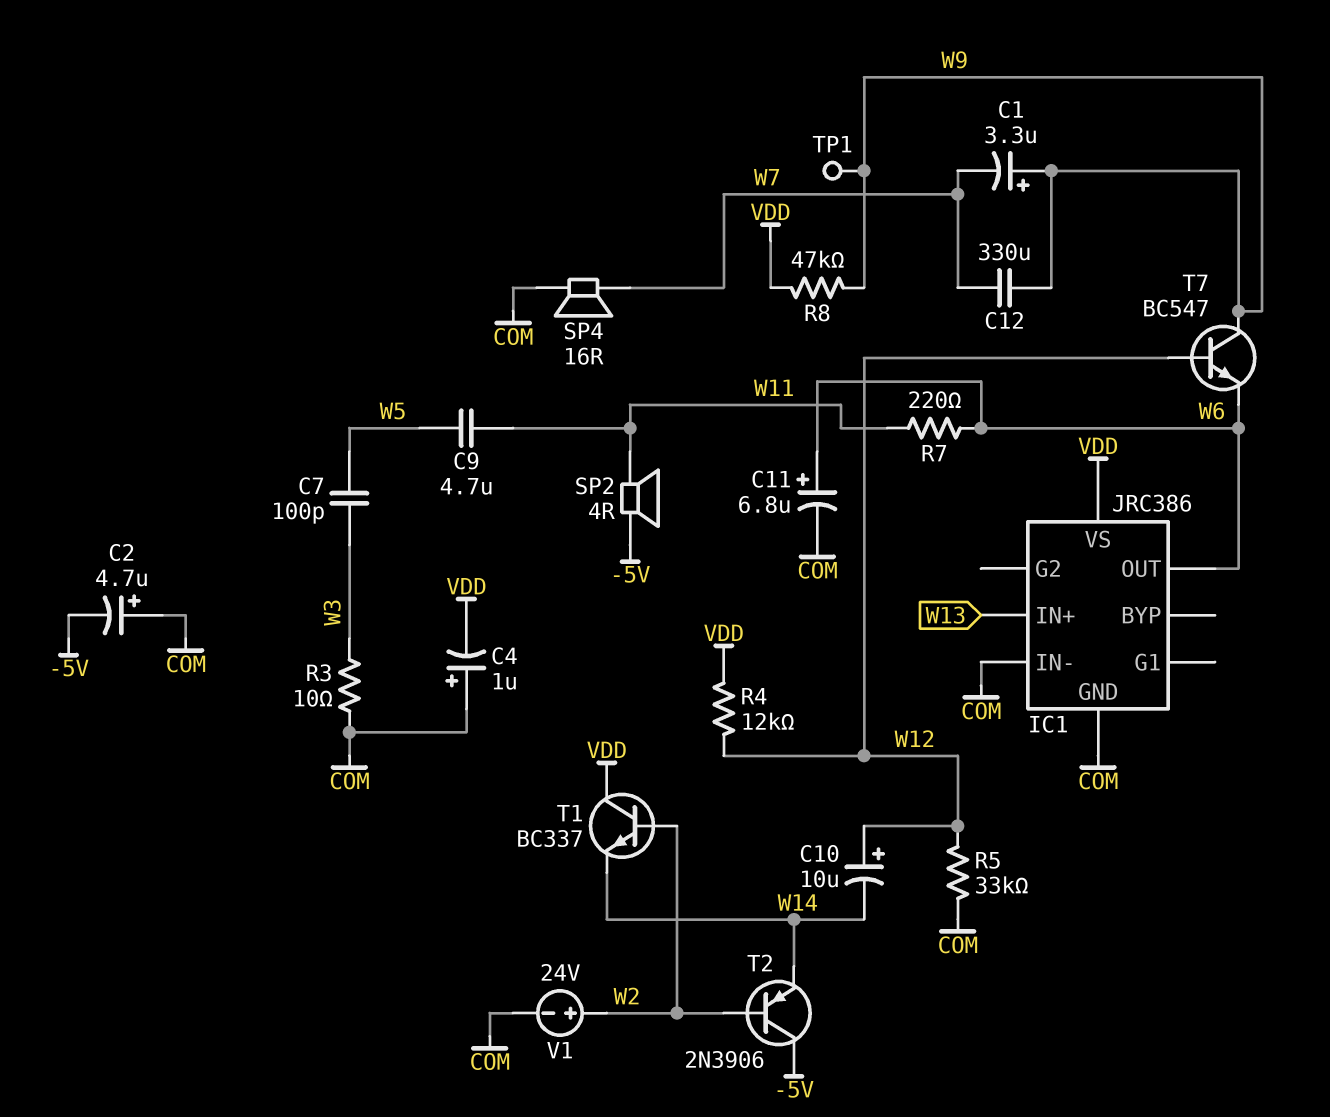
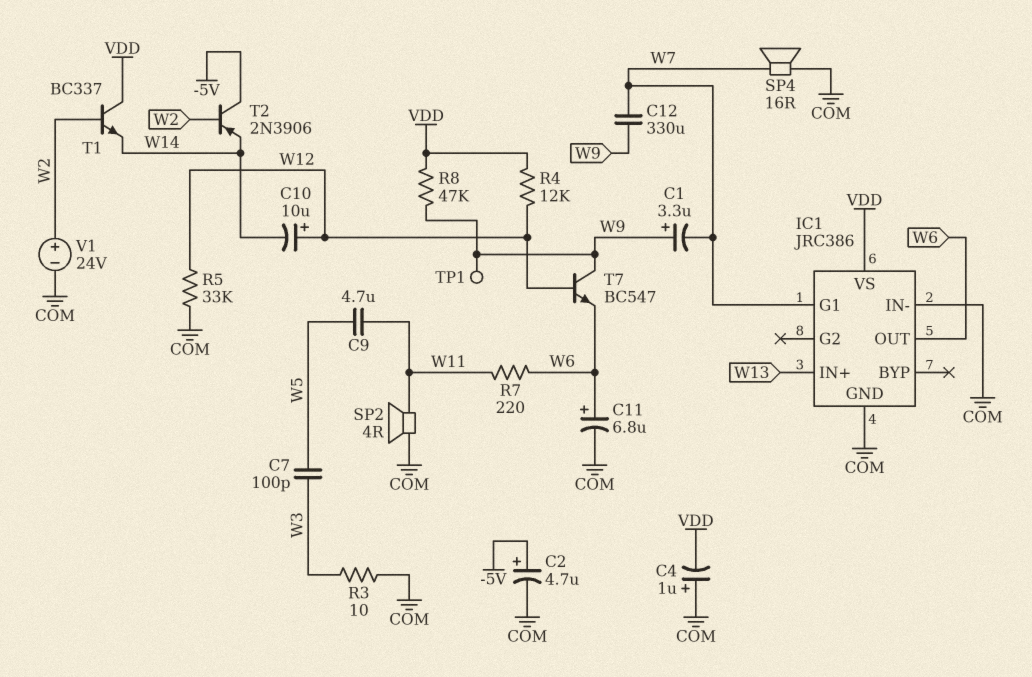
C2: 4.7uF (plus COM, minus -5V) -> 4.7uF (plus -5V, minus COM)
IC1 pin G1: none -> W7
SP2: speaker 4R (-5V, W11) -> speaker 4R (COM, W11)

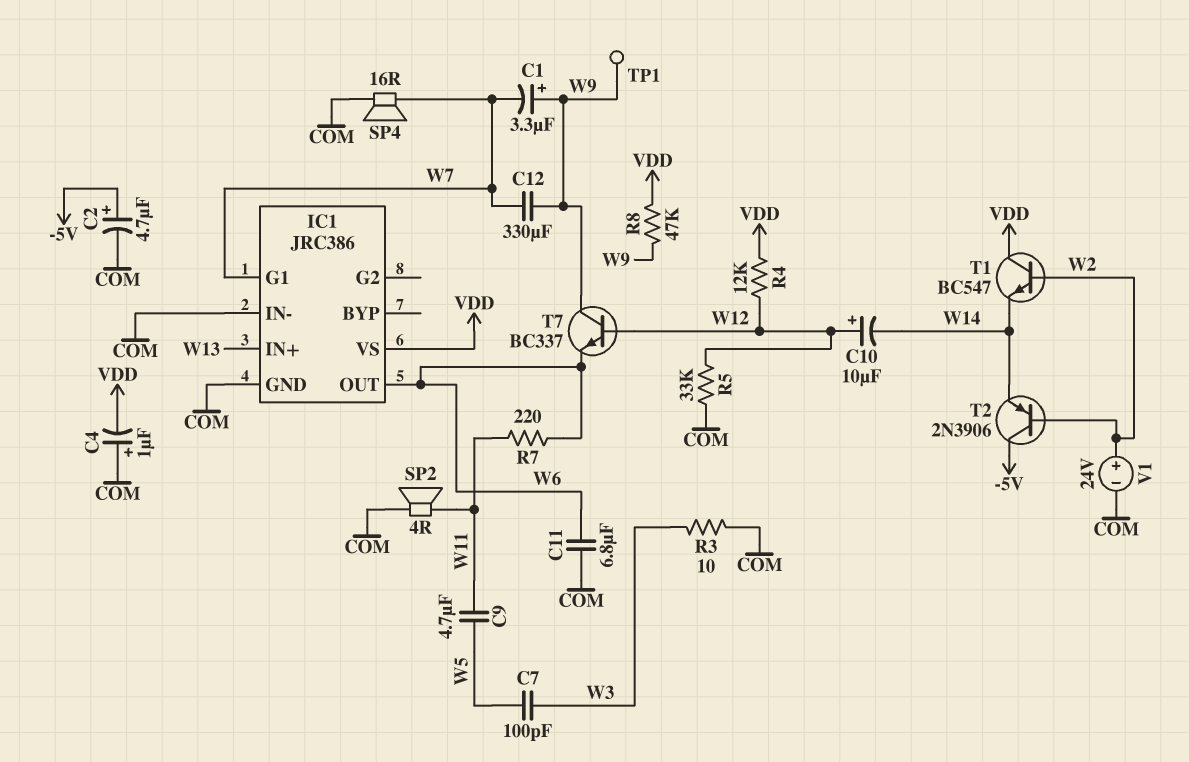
C11: 6.8uF (plus W6, minus COM) -> 6.8uF (COM, W6)
T1: NPN BC337 (B W2, C VDD, E W14) -> NPN BC547 (B W2, C VDD, E W14)
T7: NPN BC547 (B W12, C W9, E W6) -> NPN BC337 (B W12, C W9, E W6)

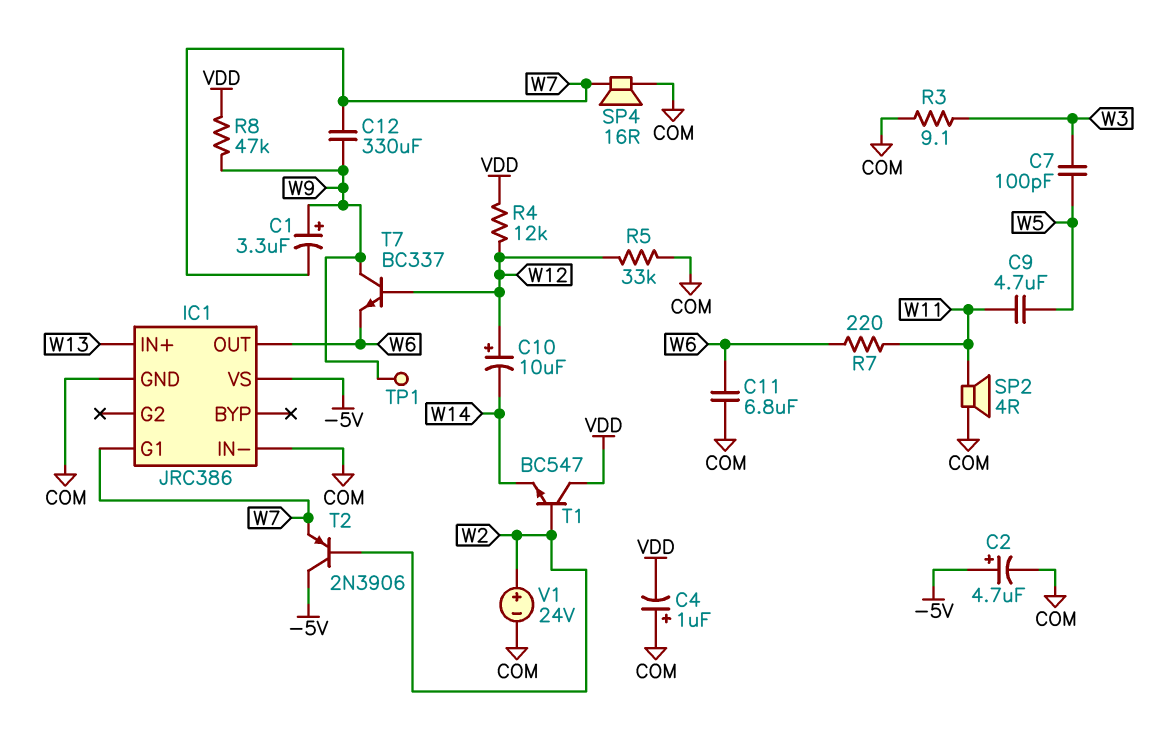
IC1 pin VS: VDD -> -5V
R3: 10 (COM, W3) -> 9.1 (COM, W3)
T2: PNP 2N3906 (B W2, C -5V, E W14) -> PNP 2N3906 (B W2, C -5V, E W7)

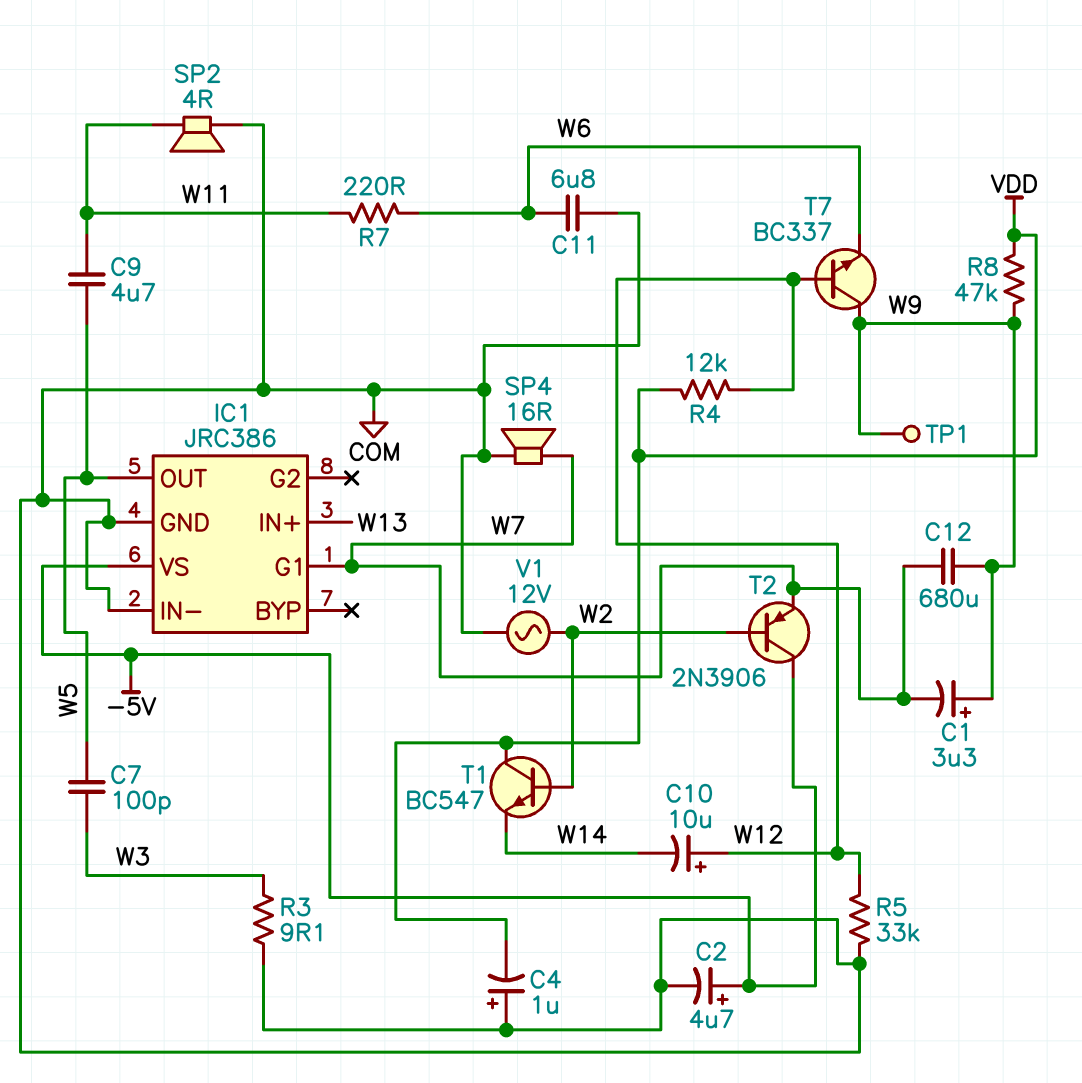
C12: 330uF (W7, W9) -> 680uF (W7, W9)
IC1 pin OUT: W6 -> W5
V1: 24V (plus W2, minus COM) -> AC 12V (COM, W2)

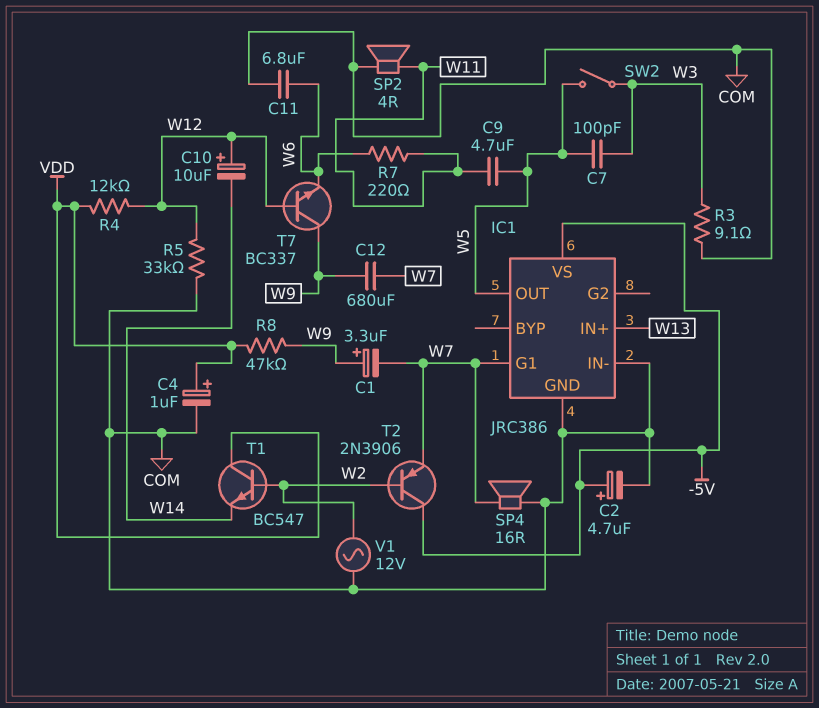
C4: 1uF (plus COM, minus VDD) -> 1uF (plus VDD, minus COM)
SW2: none -> switch (W3, W5)
TP1: test point (W9) -> none

